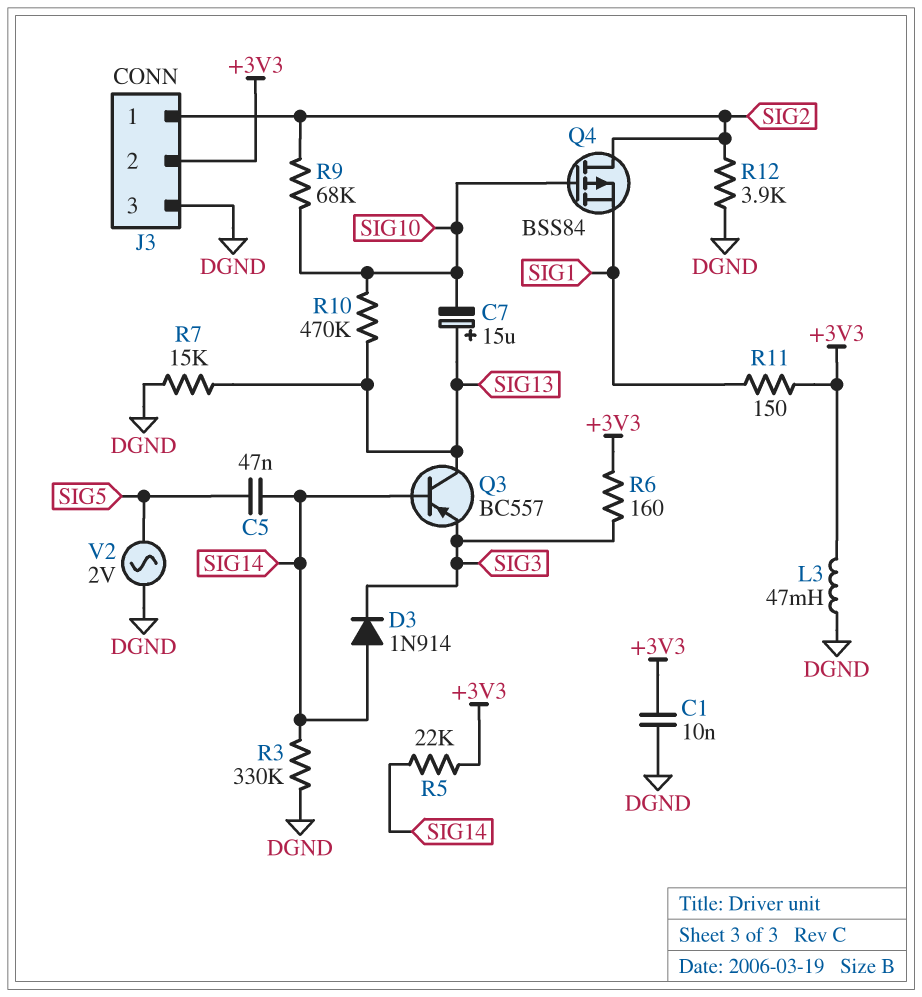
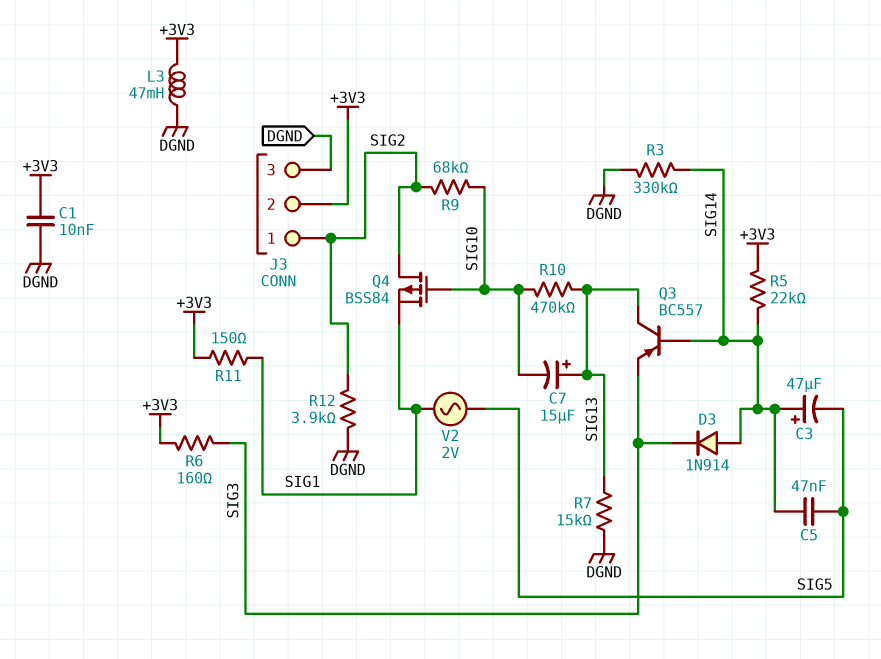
C3: none -> 47uF (plus SIG14, minus SIG5)
V2: AC 2V (DGND, SIG5) -> AC 2V (SIG1, SIG5)

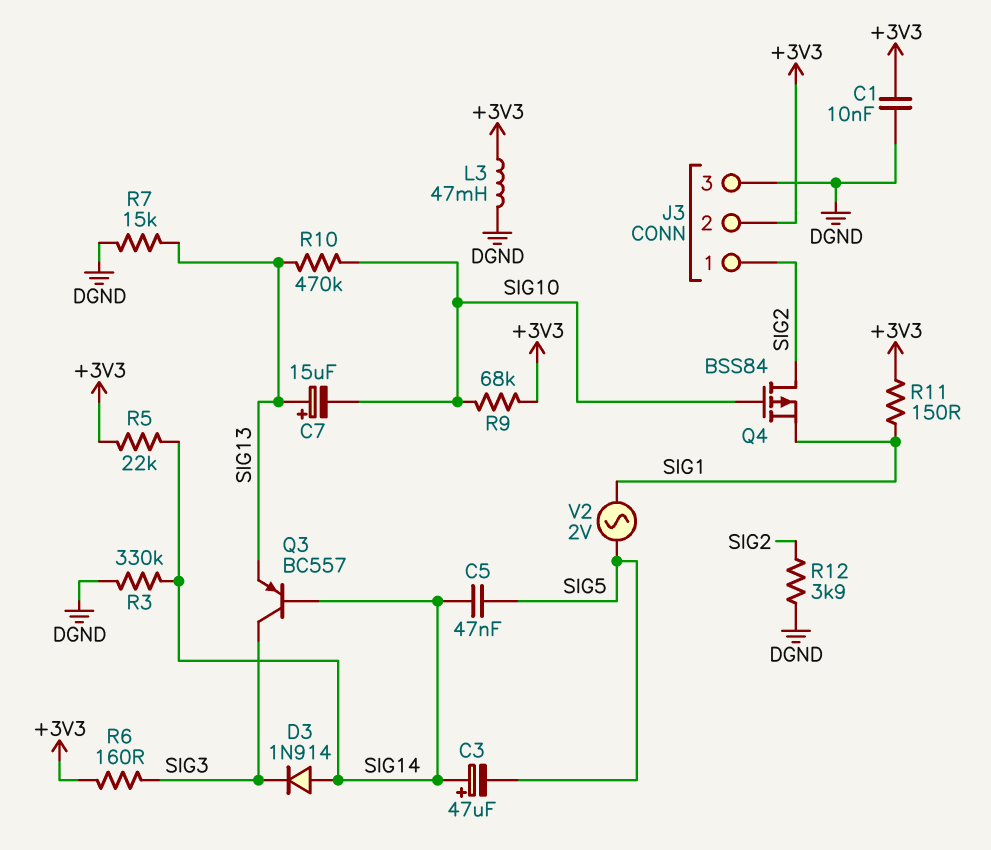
Q3: PNP BC557 (B SIG14, C SIG13, E SIG3) -> PNP BC557 (B SIG14, C SIG3, E SIG13)
R9: 68k (SIG2, SIG10) -> 68k (+3V3, SIG10)

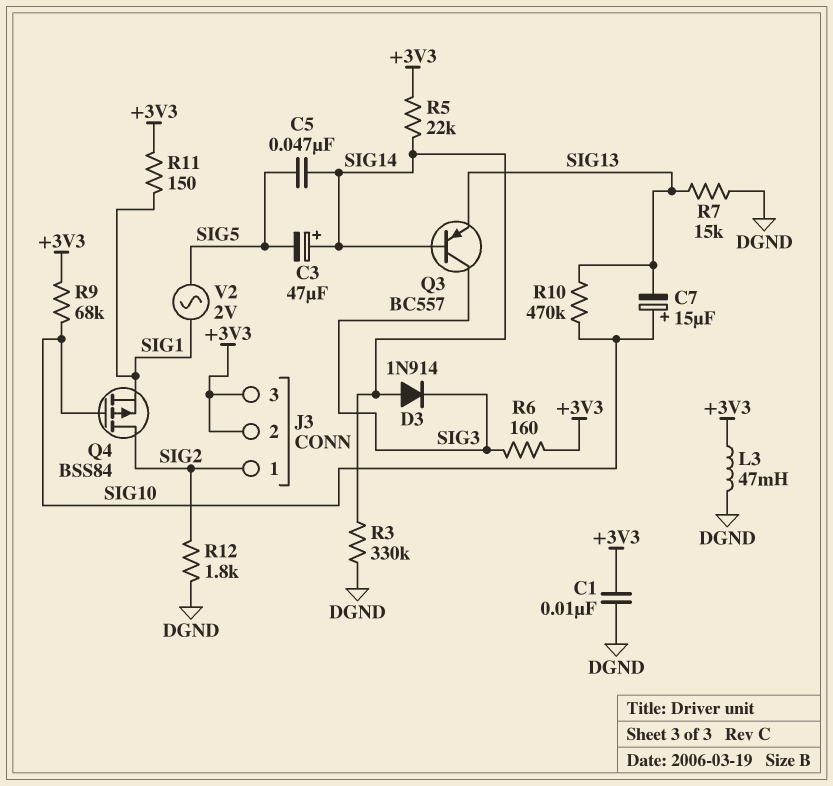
C7: 15uF (plus SIG13, minus SIG10) -> 15uF (plus SIG10, minus SIG13)
J3 pin 3: DGND -> +3V3
R12: 3.9k (DGND, SIG2) -> 1.8k (DGND, SIG2)

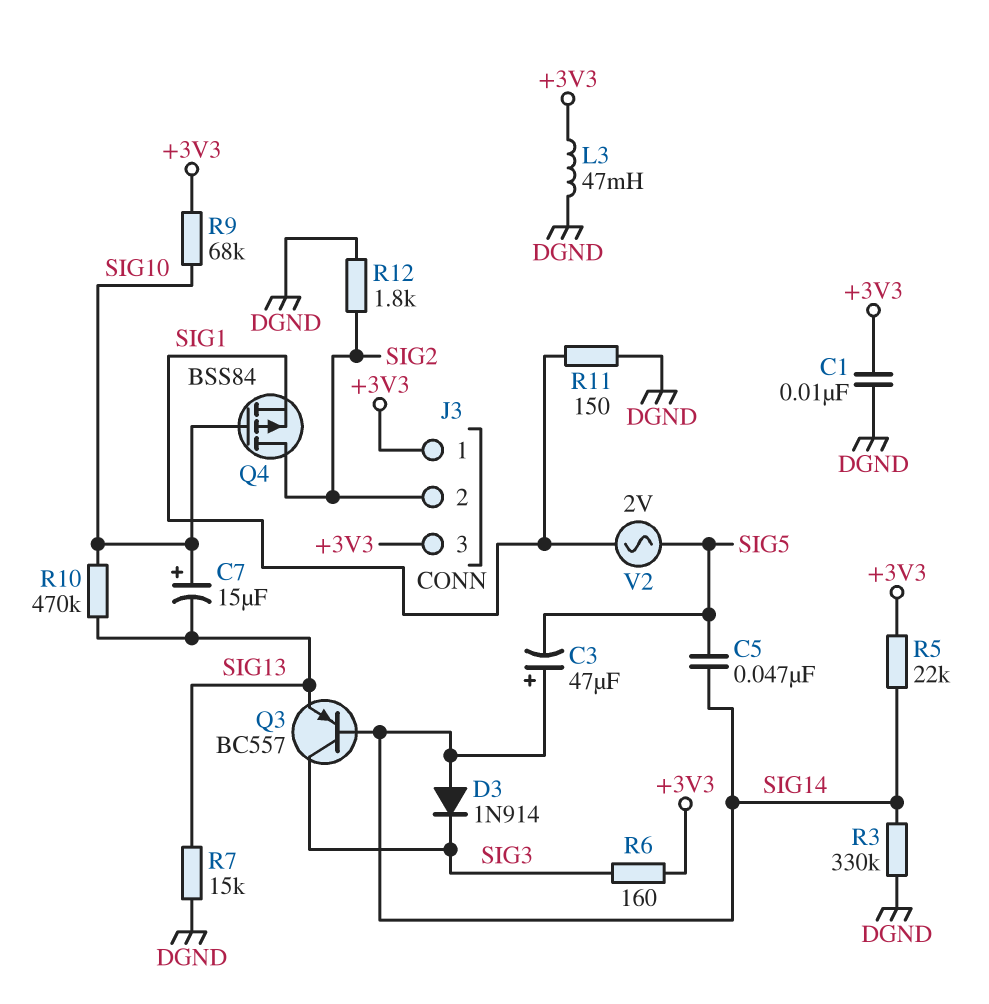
J3 pin 1: SIG2 -> +3V3
J3 pin 2: +3V3 -> SIG2
R11: 150 (+3V3, SIG1) -> 150 (DGND, SIG1)

